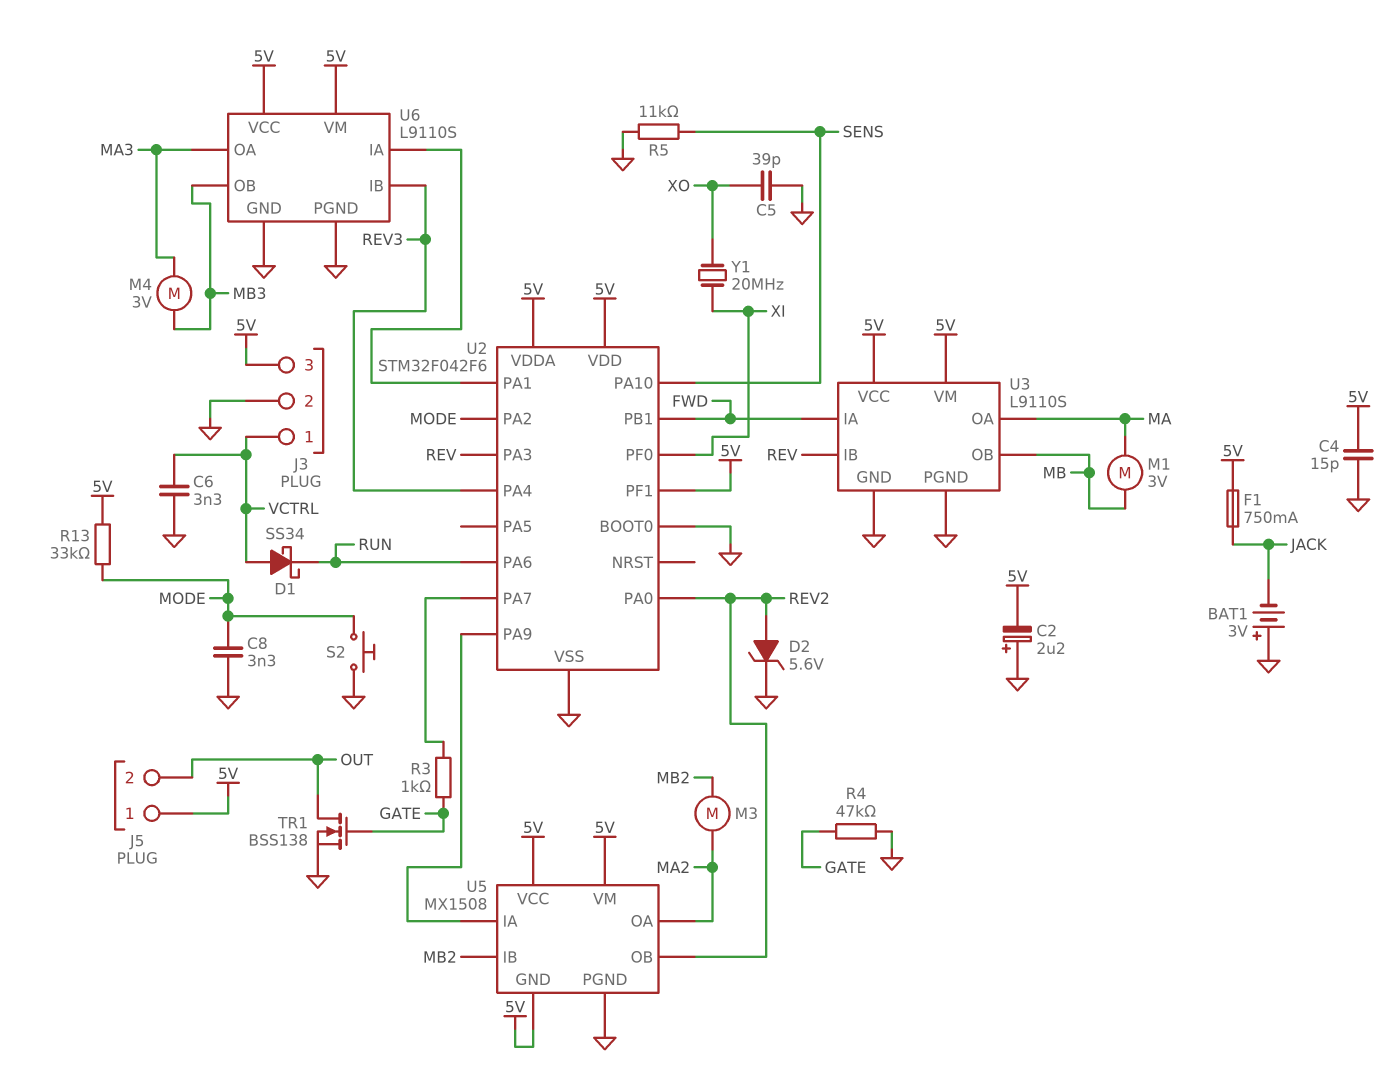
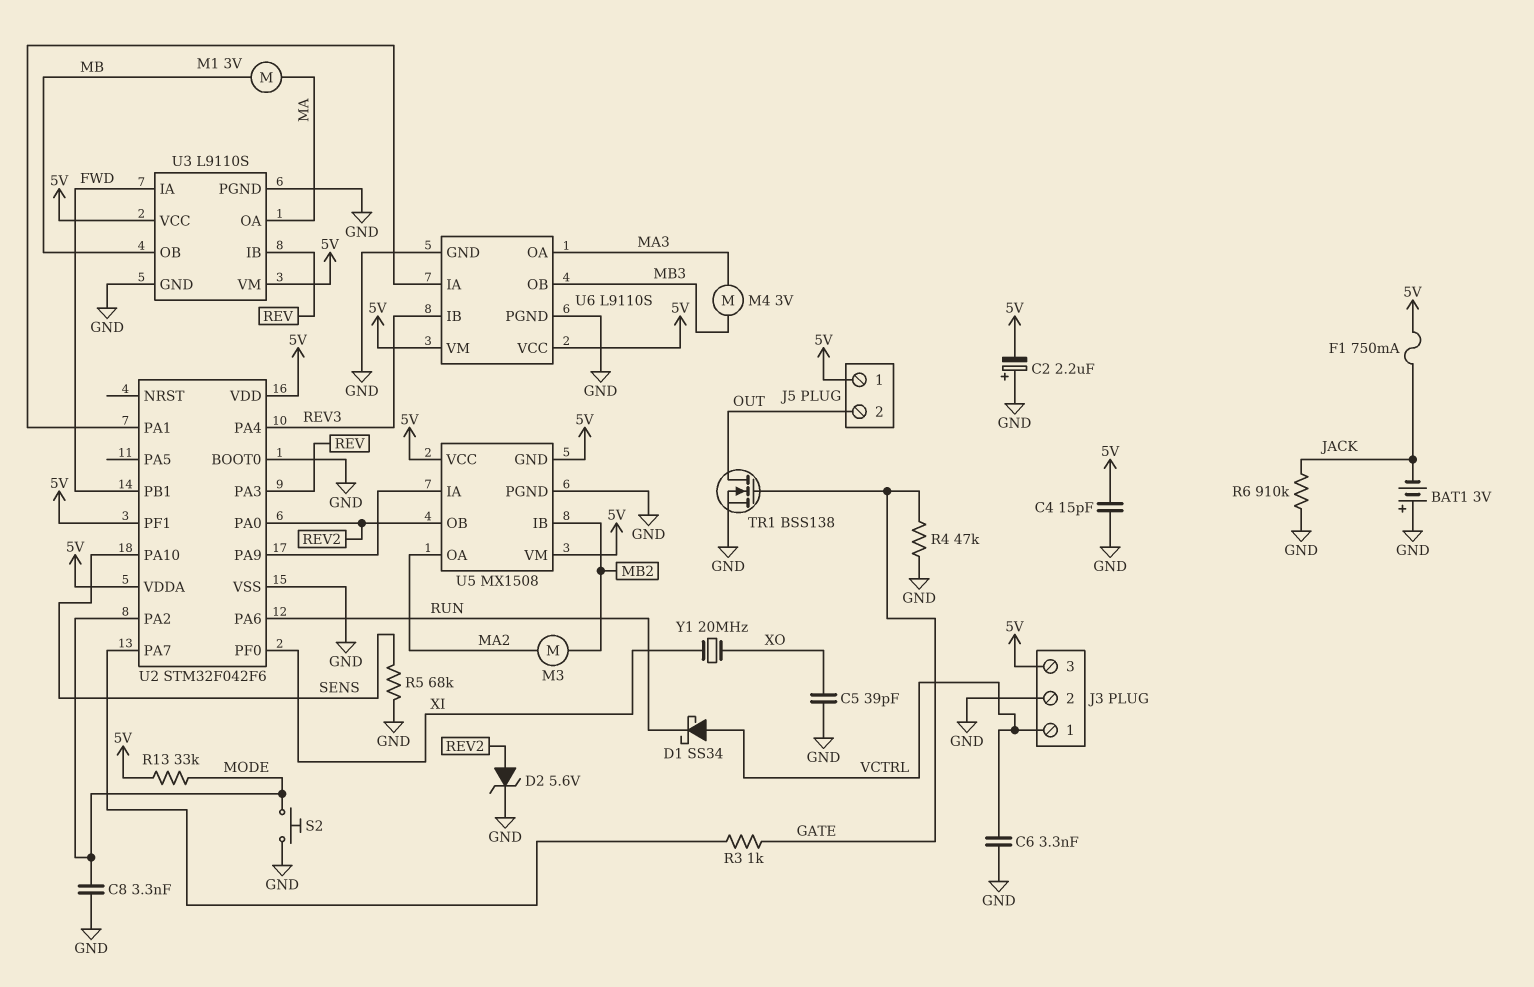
R5: 11k (GND, SENS) -> 68k (GND, SENS)
R6: none -> 910k (GND, JACK)

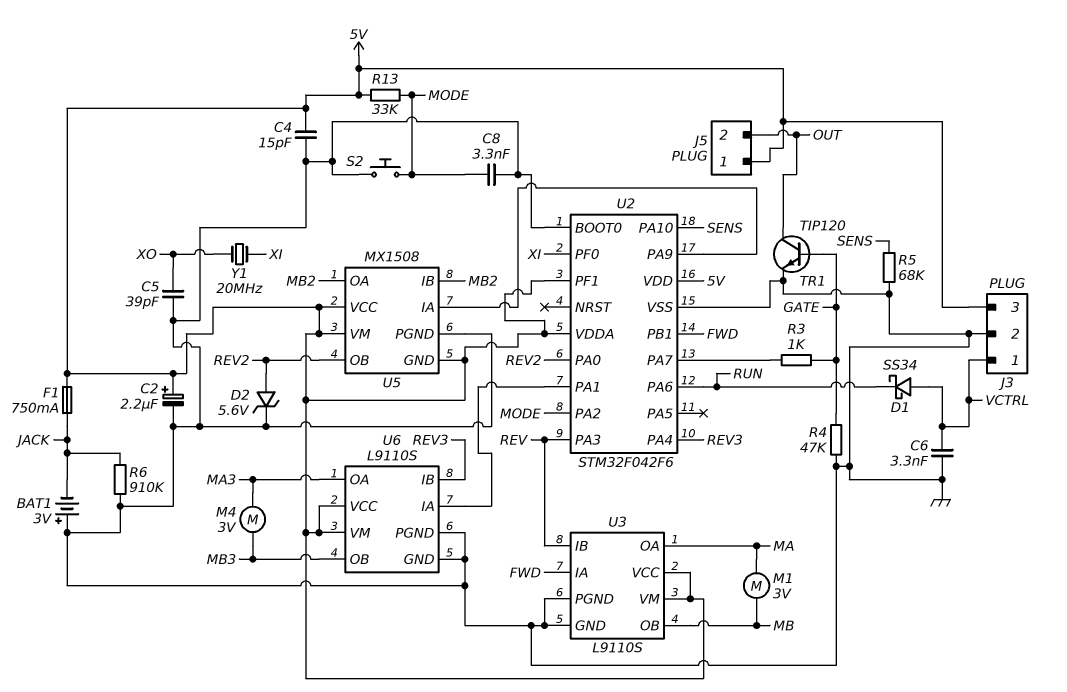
C2: 2.2uF (plus GND, minus 5V) -> 2.2uF (plus 5V, minus GND)
M3: motor (MA2, MB2) -> none
TR1: NMOS BSS138 (G GATE, D OUT, S GND) -> NPN TIP120 (B GATE, C OUT, E GND)
U5 pin OA: MA2 -> MB2

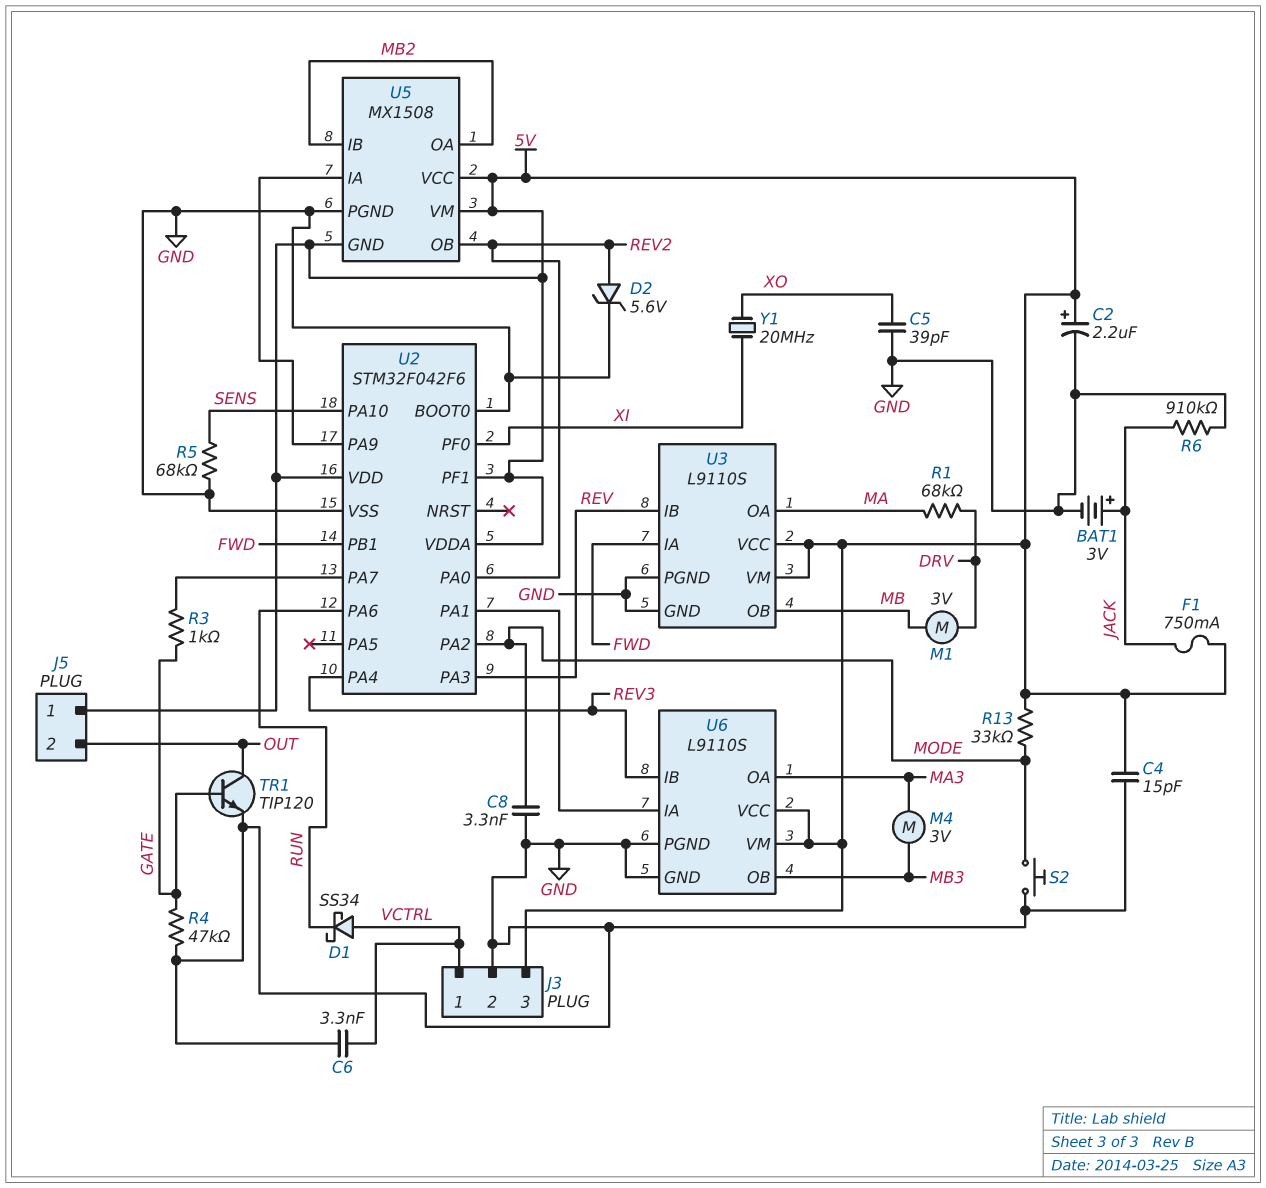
BAT1: 3V (plus GND, minus JACK) -> 3V (plus JACK, minus GND)
M1: motor 3V (MA, MB) -> motor 3V (DRV, MB)
R1: none -> 68k (DRV, MA)

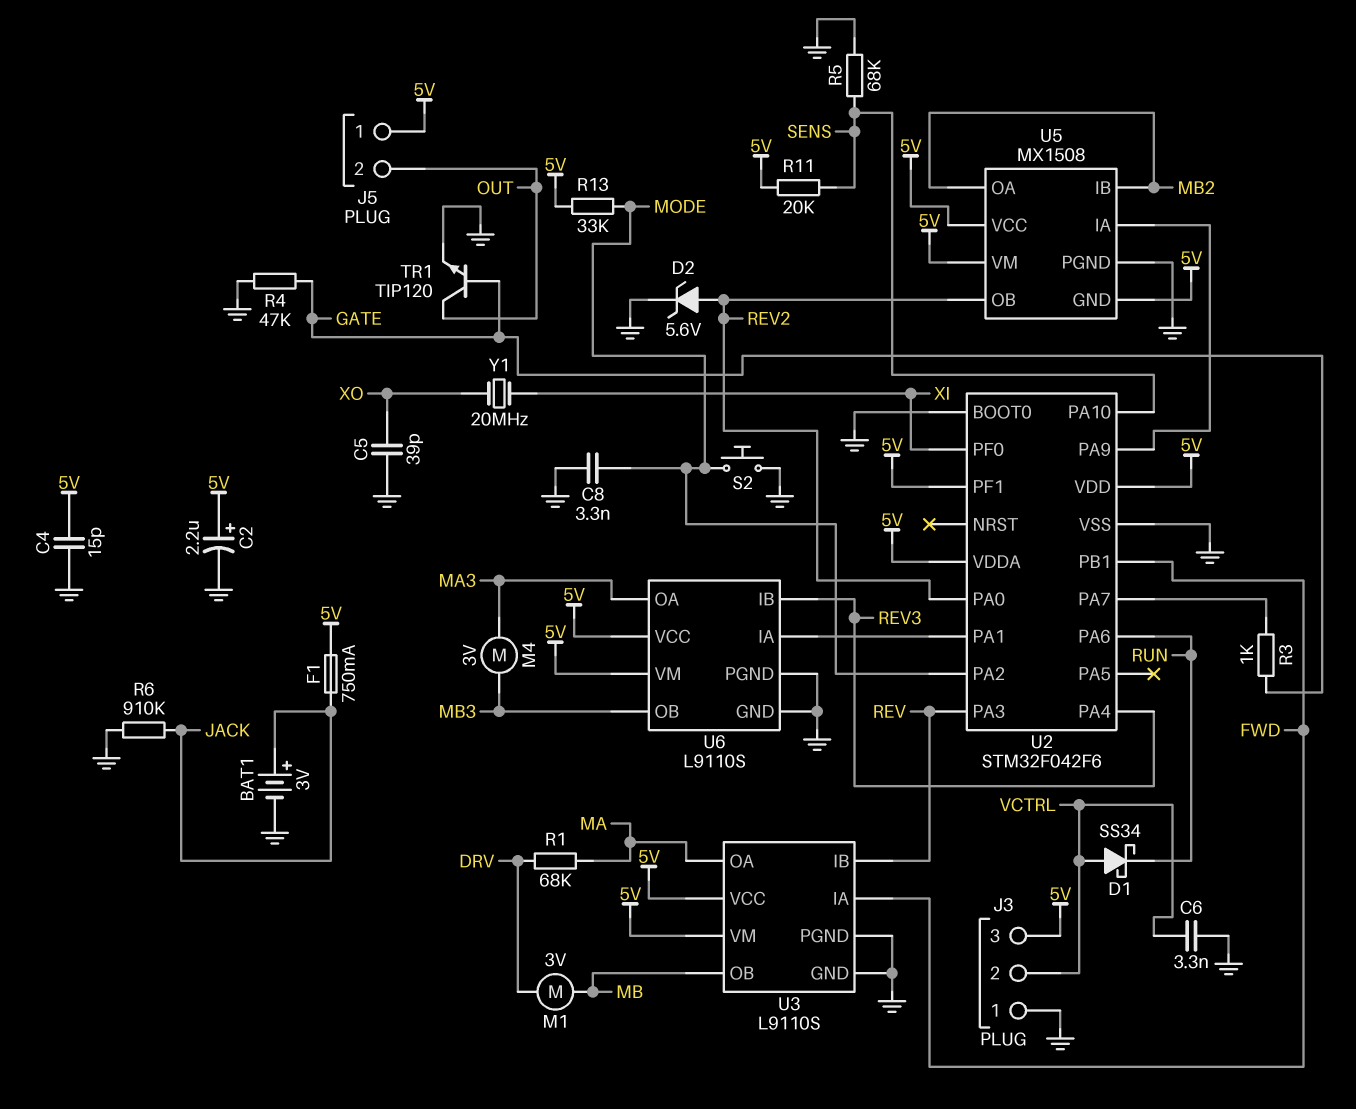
J3 pin 1: VCTRL -> GND
J3 pin 2: GND -> VCTRL
R11: none -> 20k (5V, SENS)

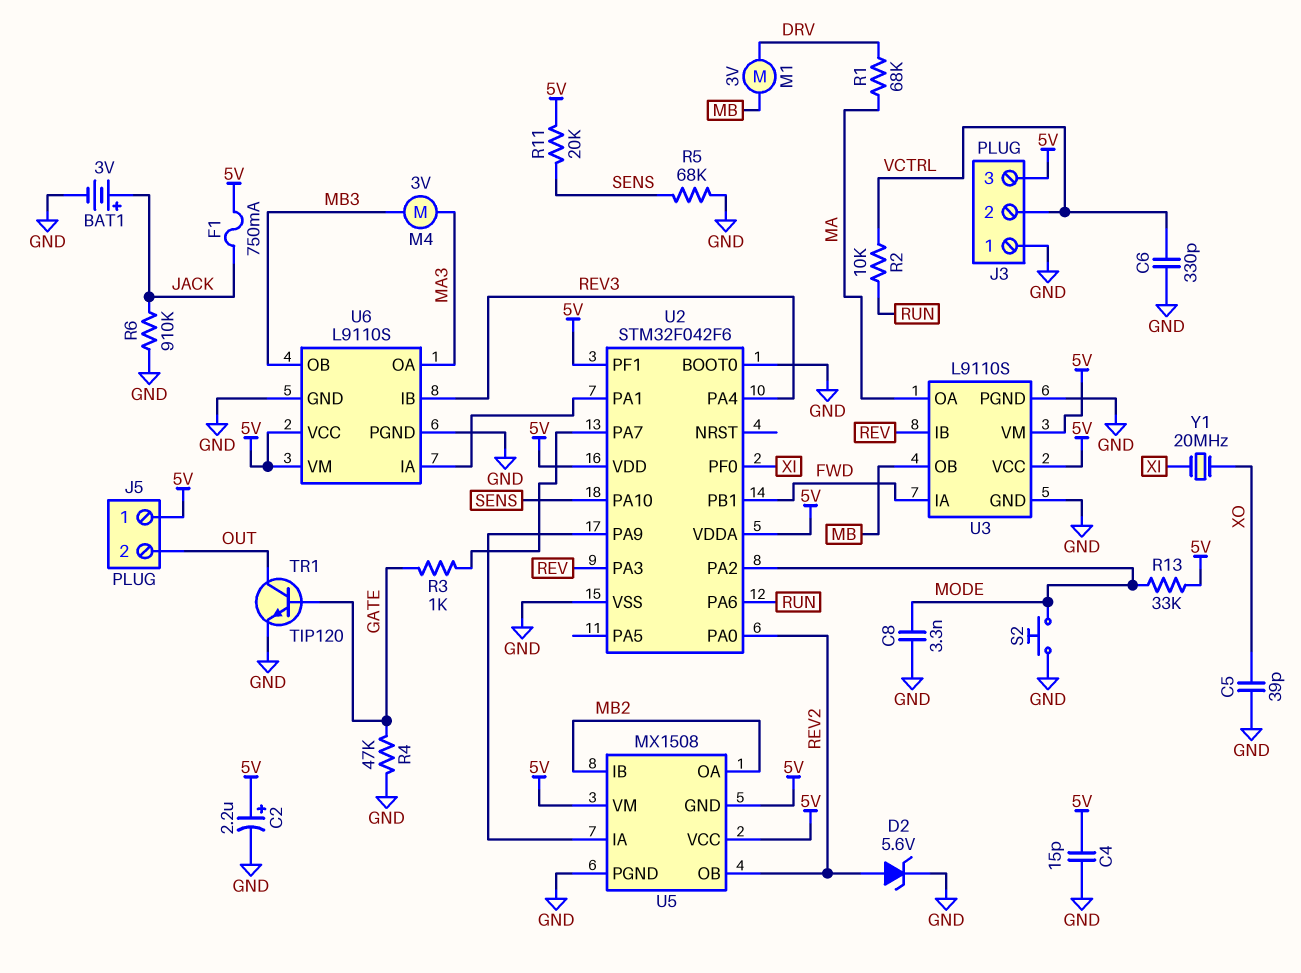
C6: 3.3nF (GND, VCTRL) -> 330pF (GND, VCTRL)
D1: schottky SS34 (A VCTRL, K RUN) -> none
R2: none -> 10k (RUN, VCTRL)

